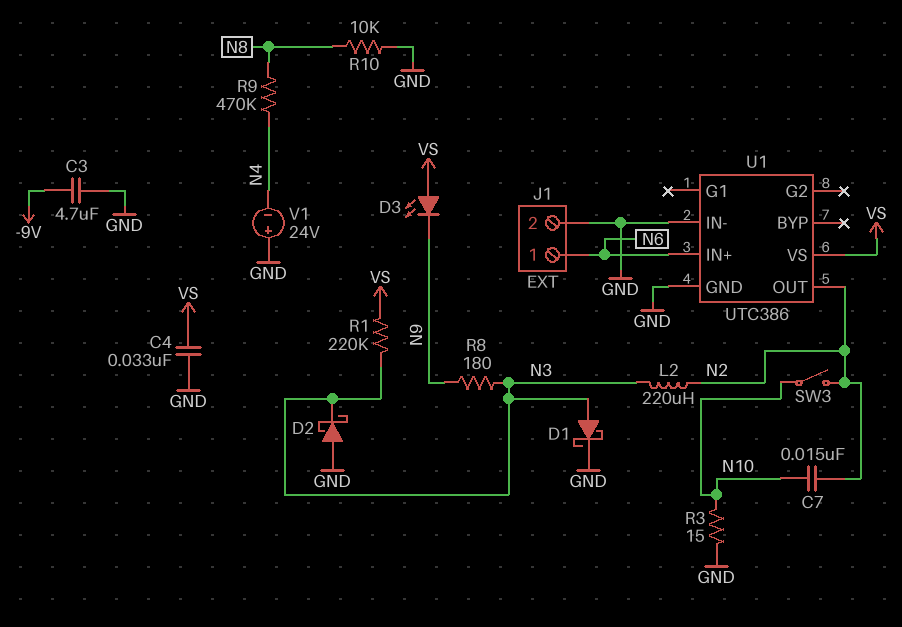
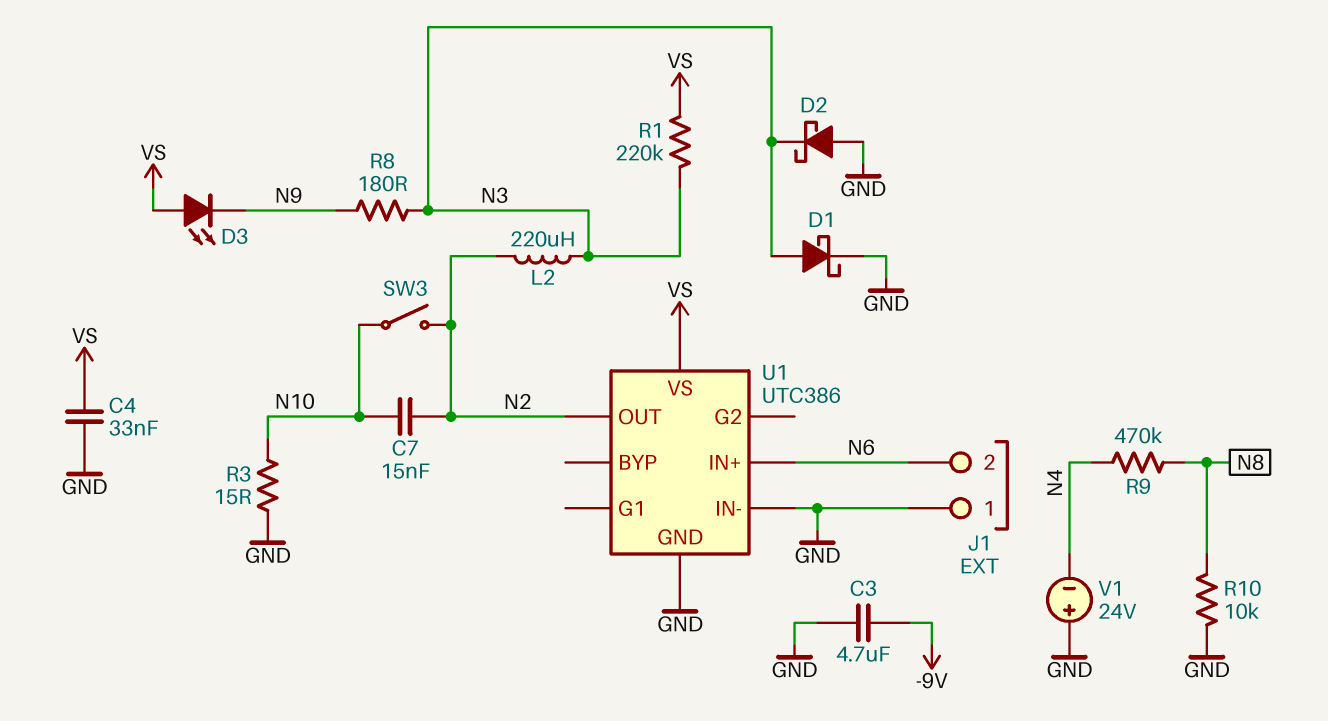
J1 pin 1: N6 -> GND
J1 pin 2: GND -> N6

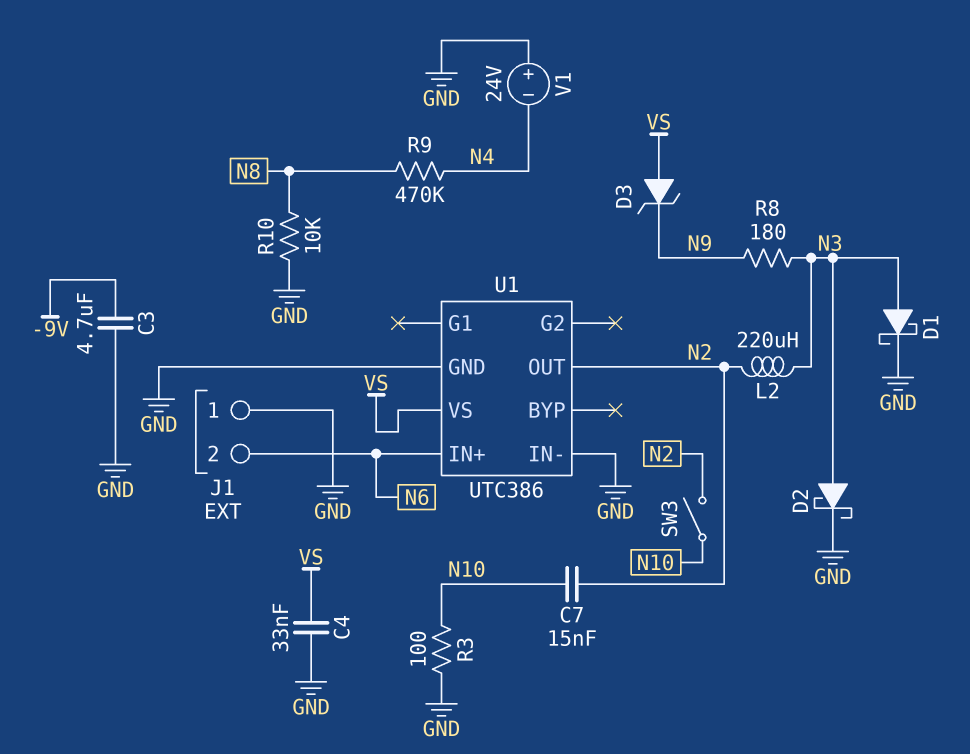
D2: schottky (A GND, K N3) -> schottky (A N3, K GND)
D3: LED (A VS, K N9) -> zener (A VS, K N9)
R1: 220k (N3, VS) -> none
R3: 15 (GND, N10) -> 100 (GND, N10)

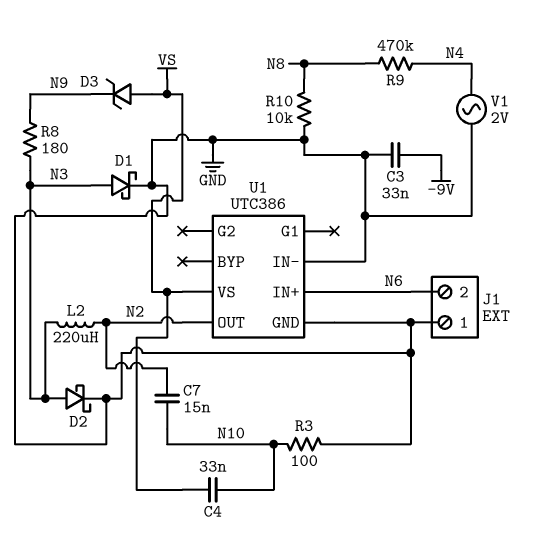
C3: 4.7uF (-9V, GND) -> 33nF (-9V, GND)
C4: 33nF (GND, VS) -> 33nF (N10, VS)
SW3: switch (N2, N10) -> none
V1: 24V (plus GND, minus N4) -> AC 2V (GND, N4)

